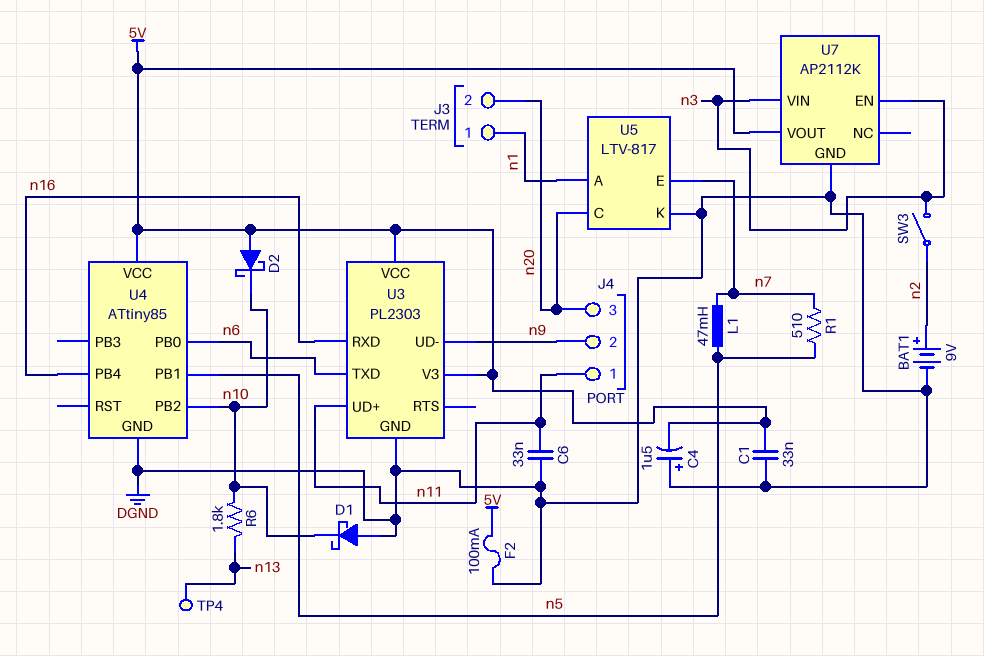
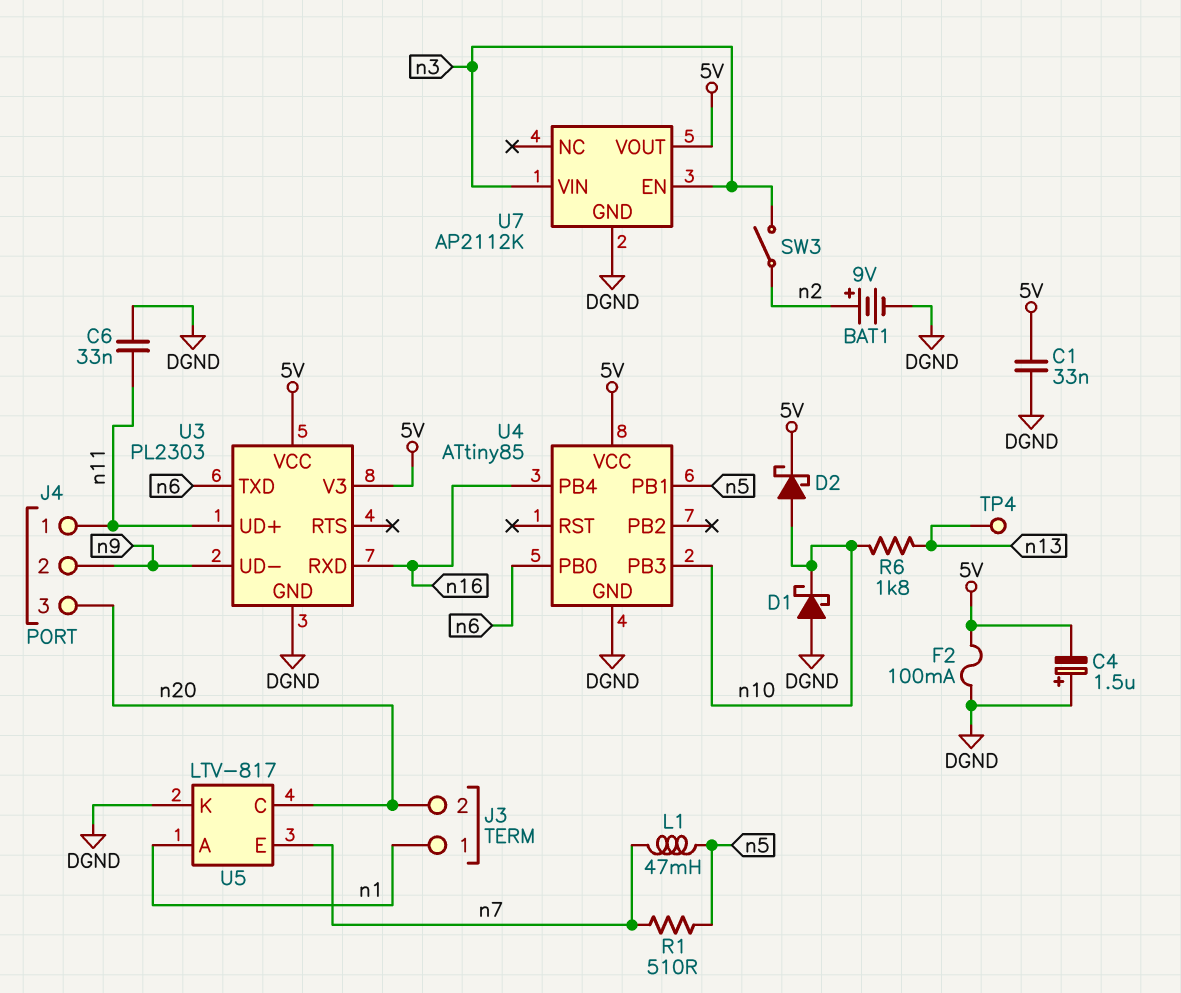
D2: schottky (A 5V, K n10) -> schottky (A n10, K 5V)
U4 pin PB2: n10 -> none
U4 pin PB3: none -> n10

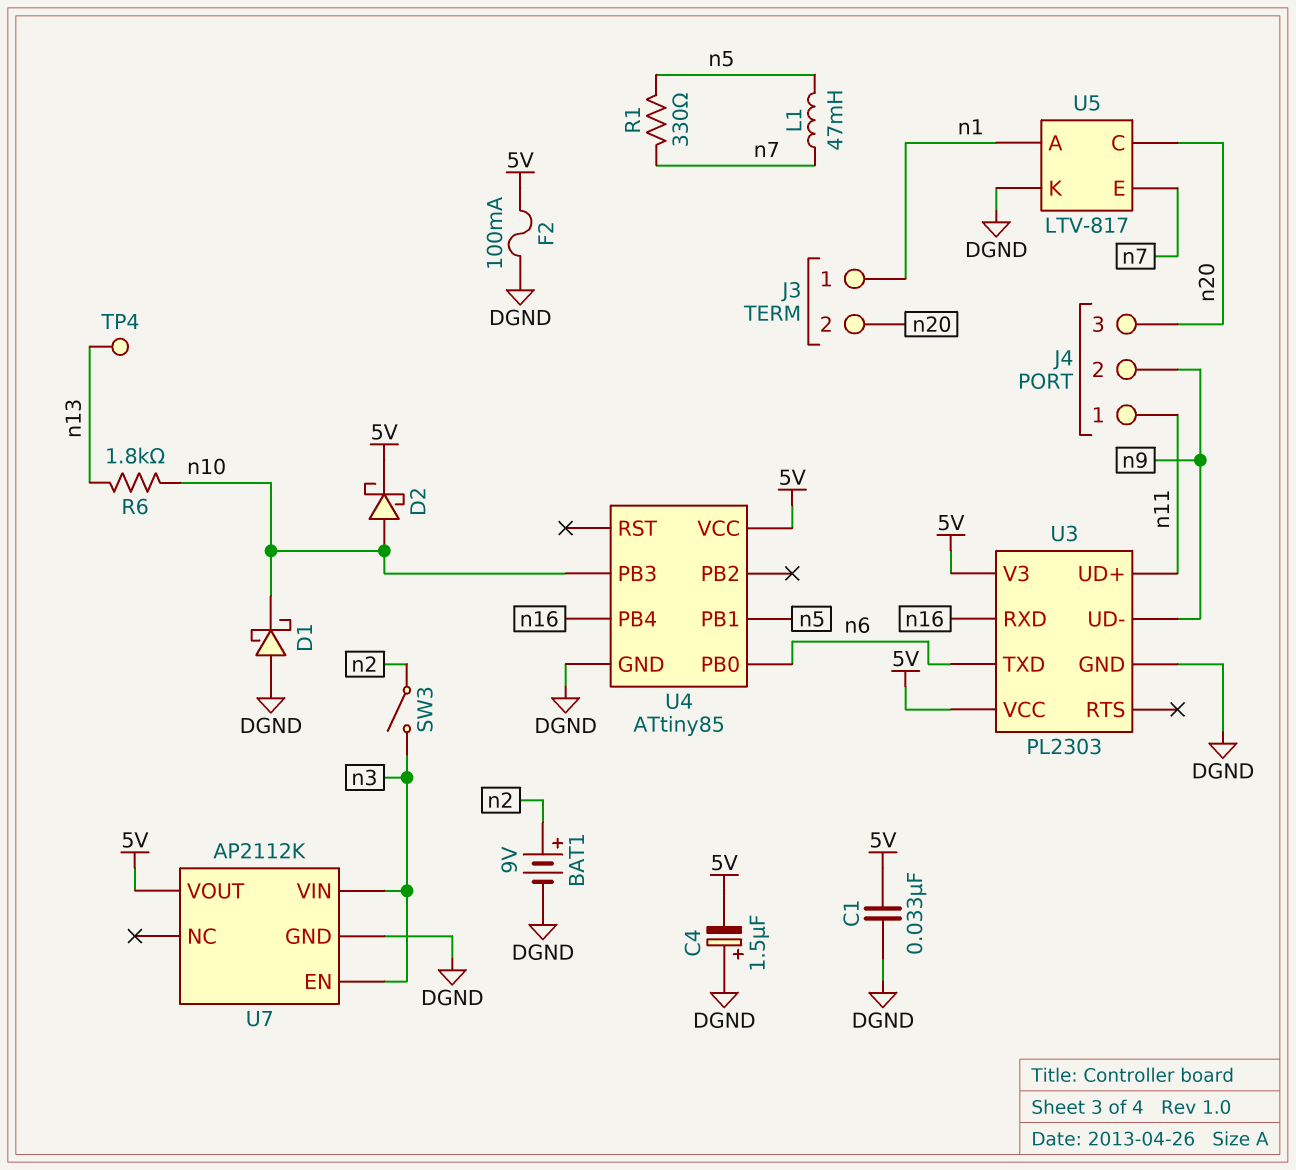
C6: 33nF (DGND, n11) -> none
R1: 510 (n5, n7) -> 330 (n5, n7)

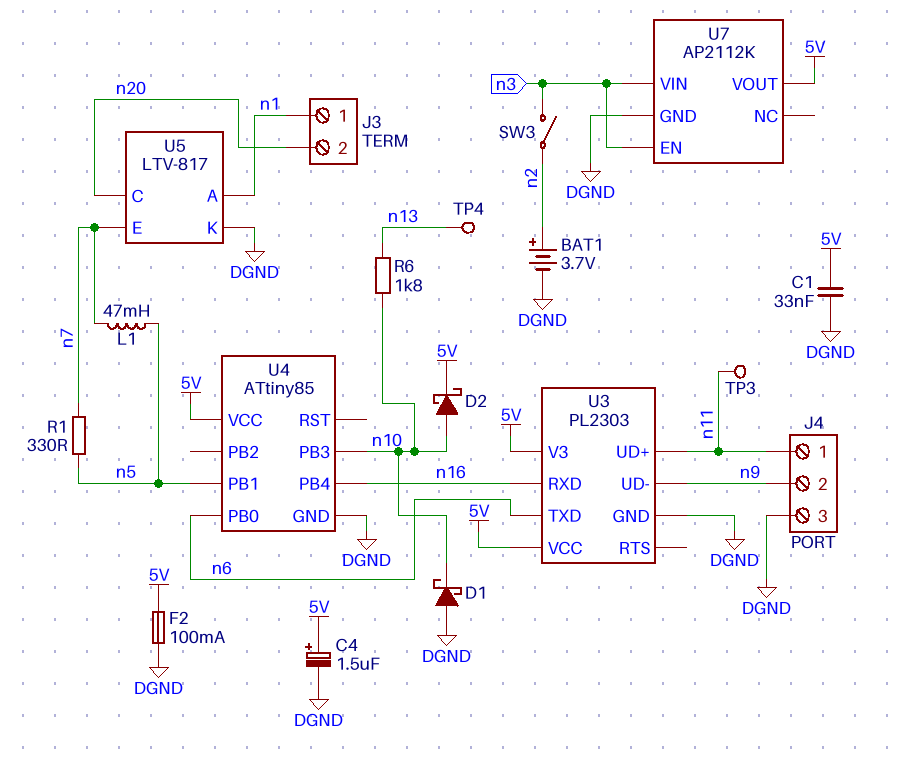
BAT1: 9V (plus n2, minus DGND) -> 3.7V (plus n2, minus DGND)
C4: 1.5uF (plus DGND, minus 5V) -> 1.5uF (plus 5V, minus DGND)
J4 pin 3: n20 -> DGND
TP3: none -> test point (n11)

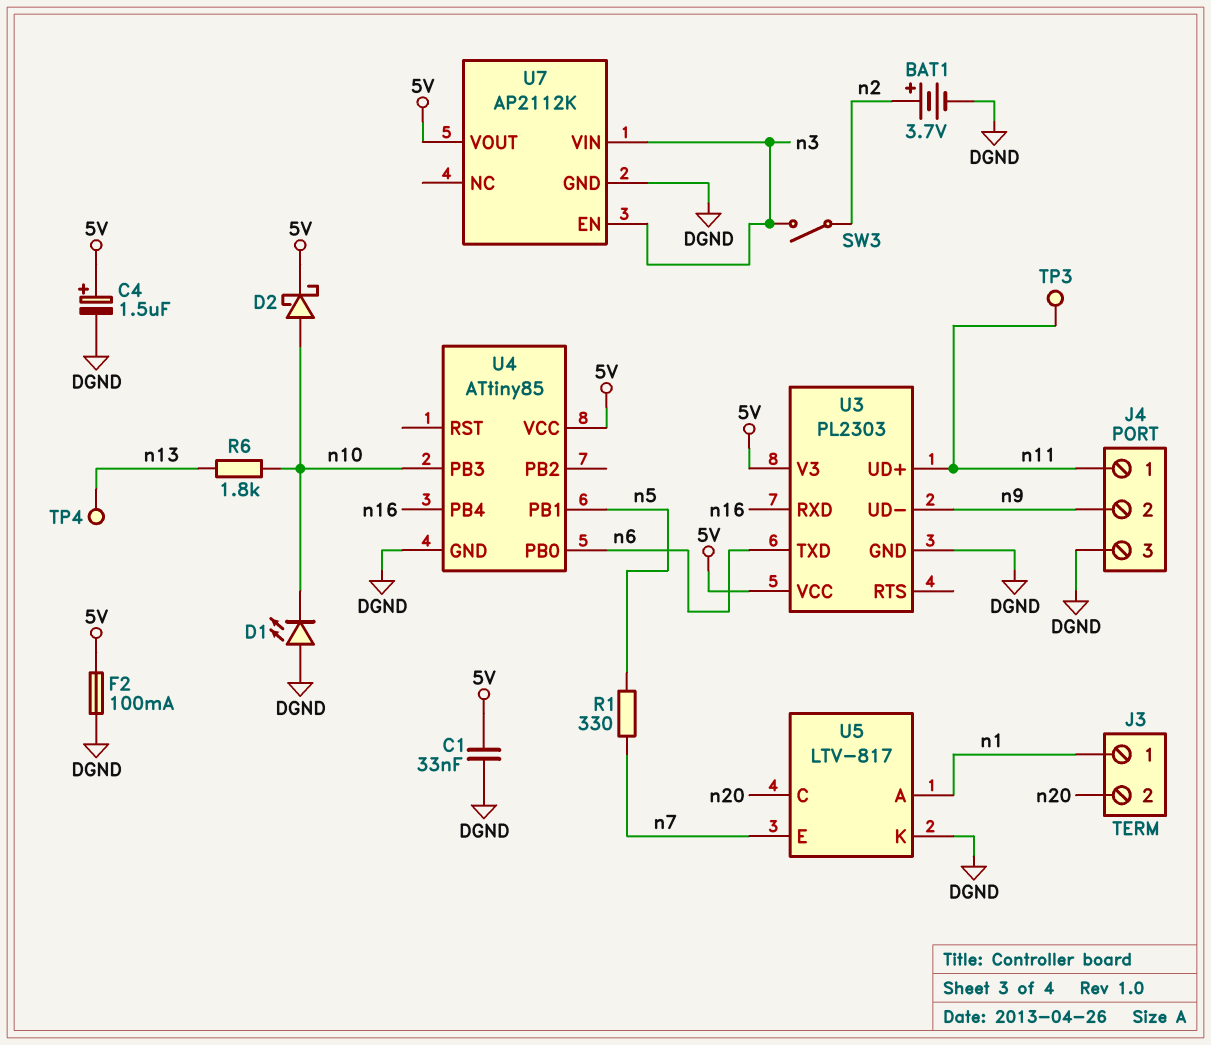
D1: schottky (A DGND, K n10) -> LED (A DGND, K n10)
L1: 47mH (n5, n7) -> none

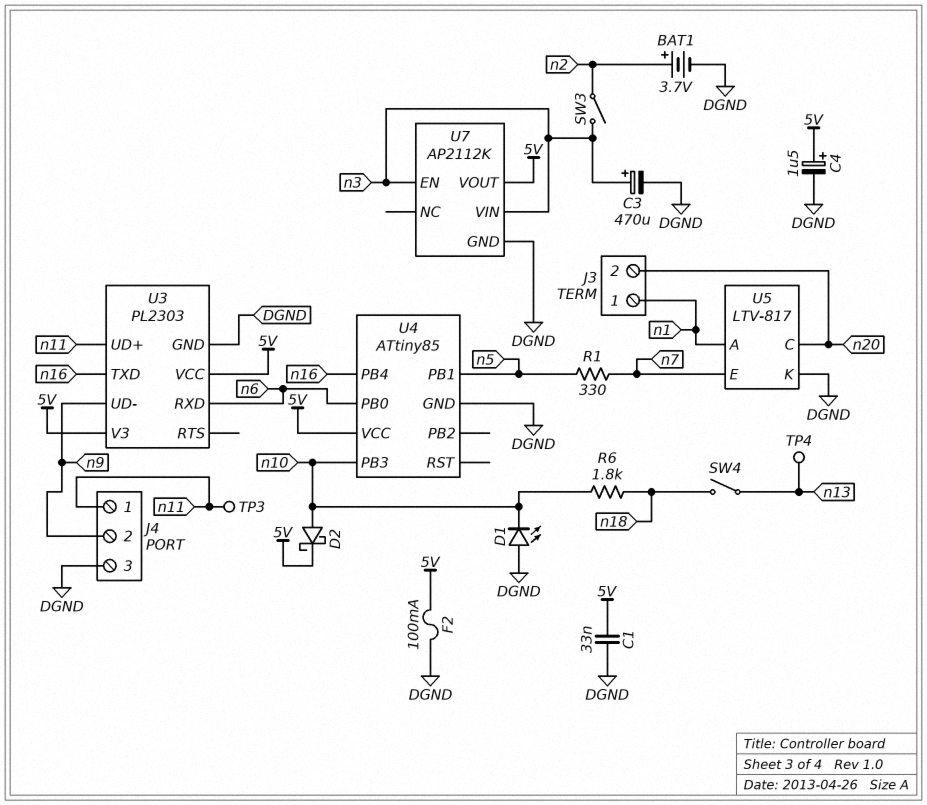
C3: none -> 470uF (plus n3, minus DGND)
R6: 1.8k (n10, n13) -> 1.8k (n10, n18)
SW4: none -> switch (n13, n18)
U3 pin RXD: n16 -> n6
U3 pin TXD: n6 -> n16

